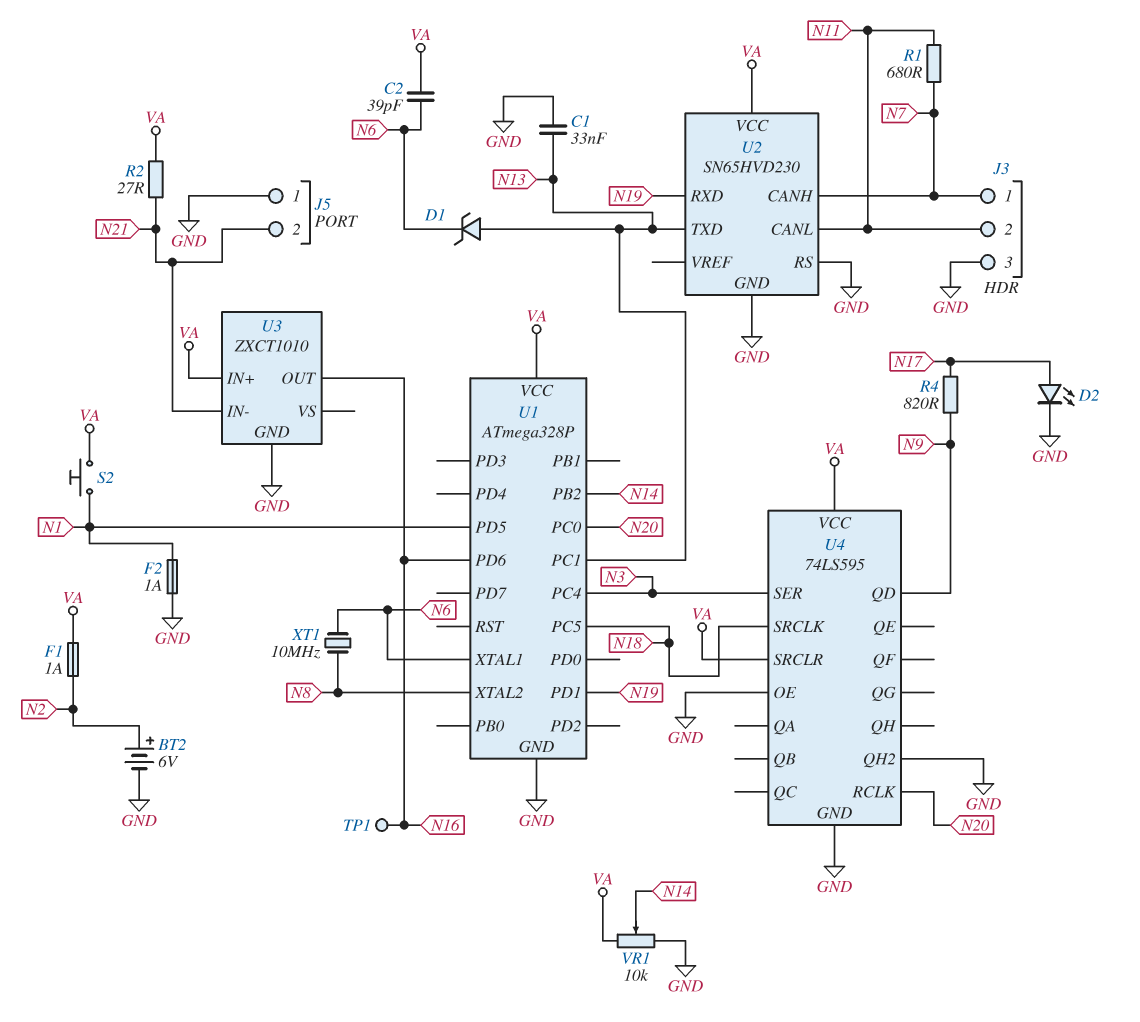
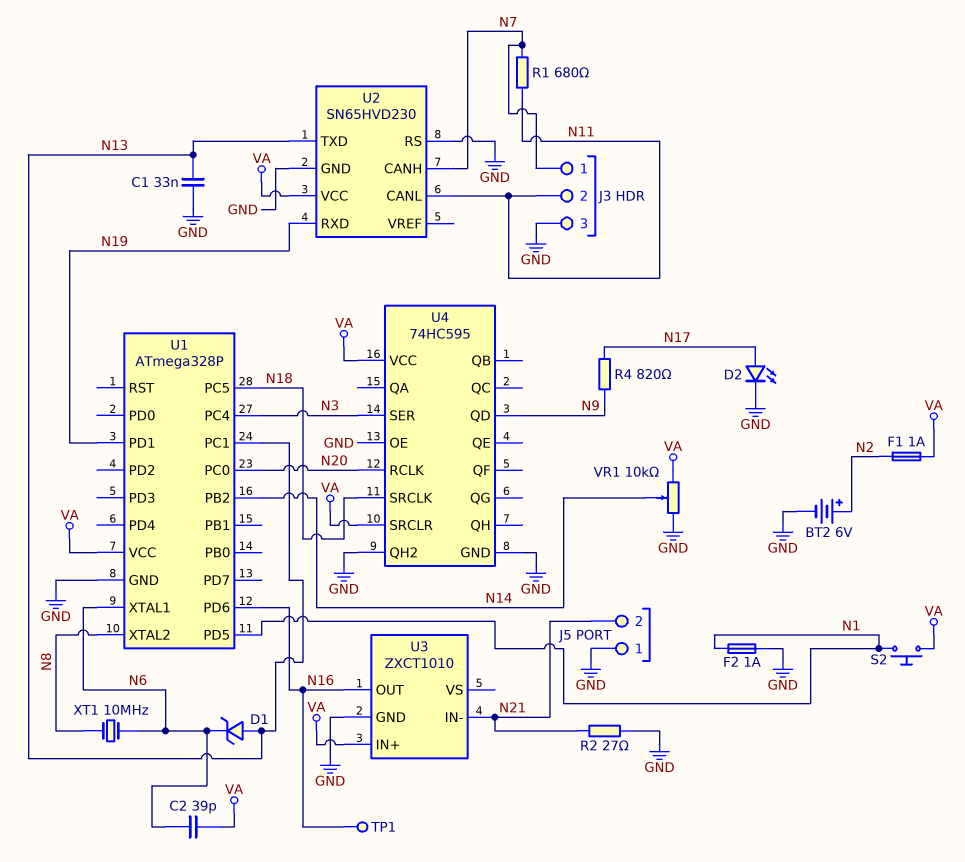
R2: 27 (N21, VA) -> 27 (GND, N21)
U4: 74LS595 -> 74HC595

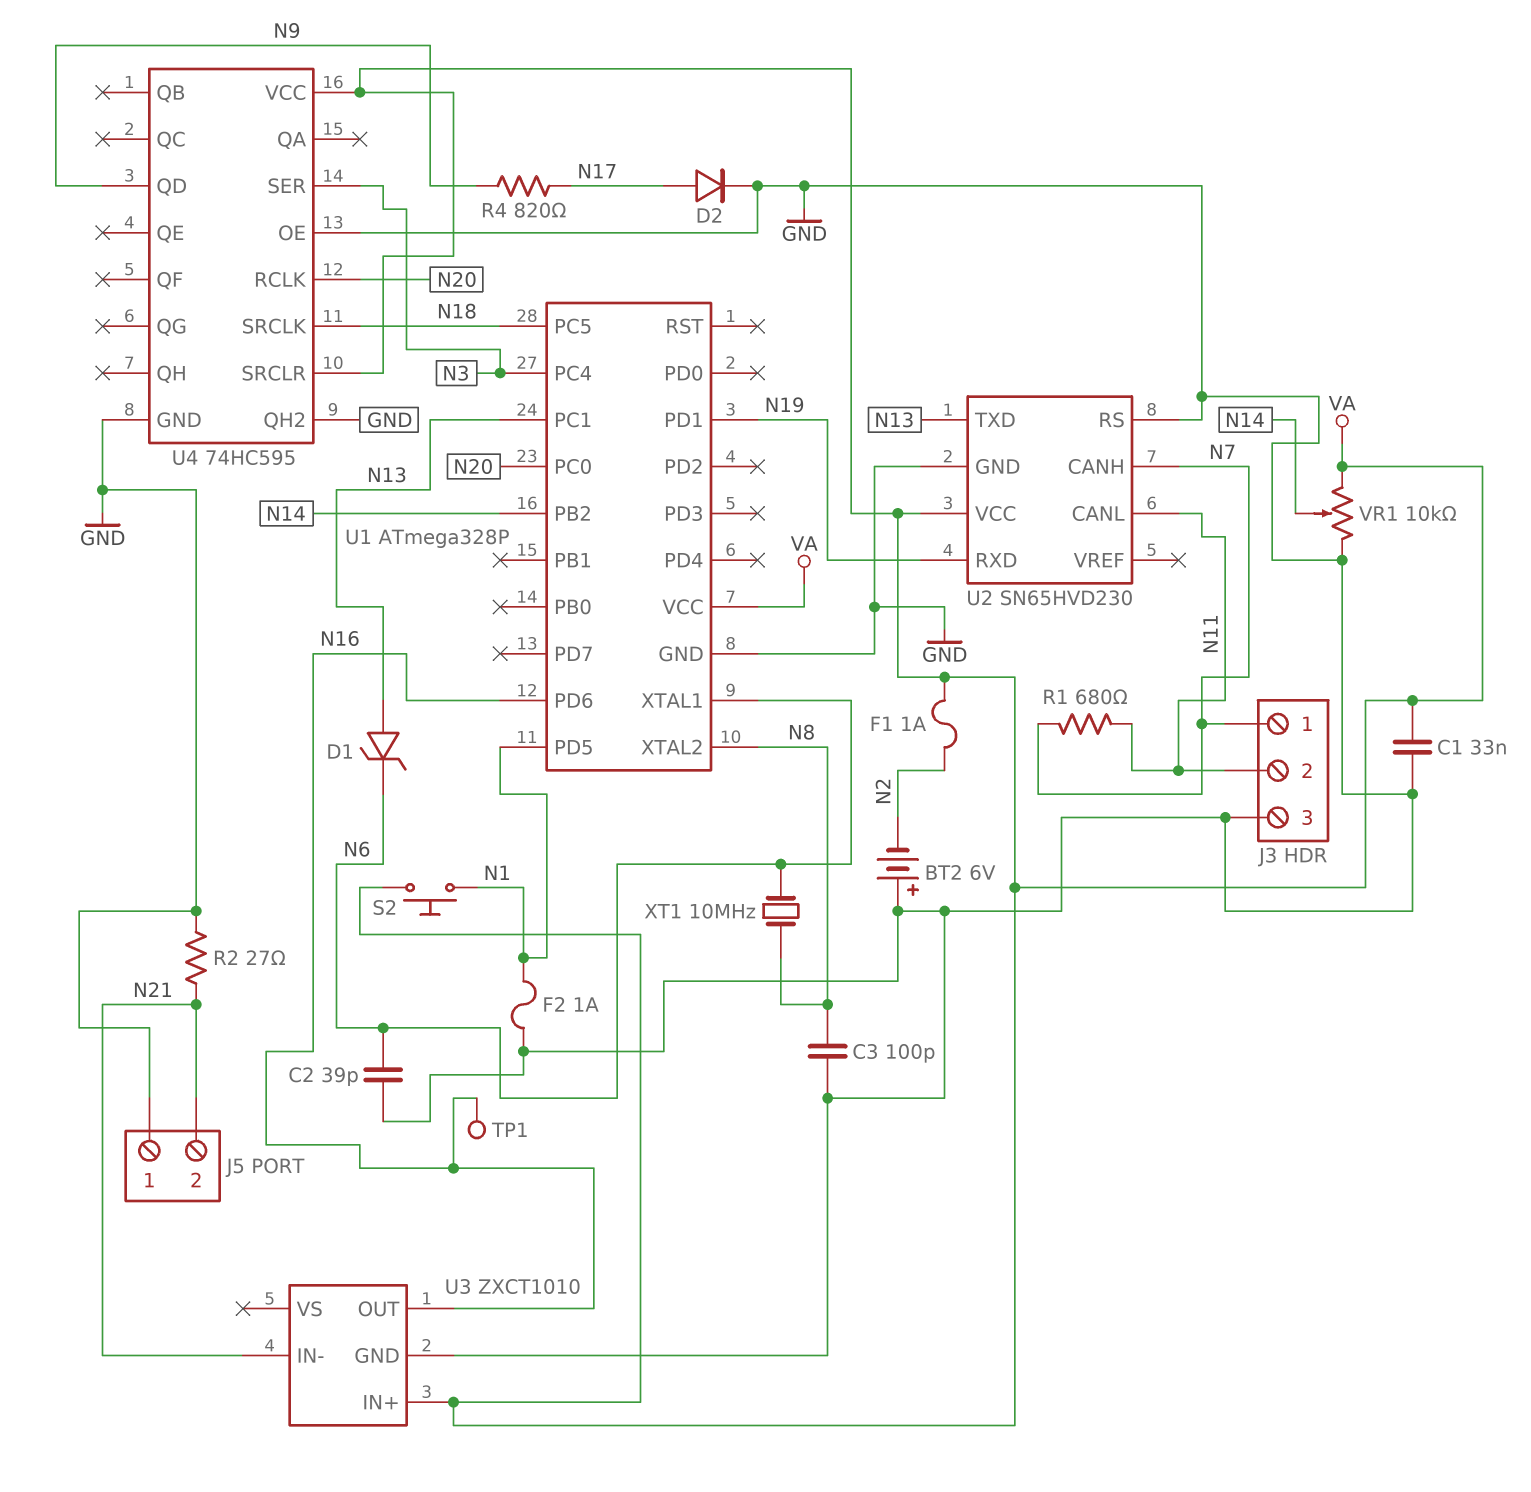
BT2: 6V (plus N2, minus GND) -> 6V (plus GND, minus N2)
C1: 33nF (GND, N13) -> 33nF (GND, VA)
C2: 39pF (N6, VA) -> 39pF (GND, N6)
C3: none -> 100pF (GND, N8)
D2: LED (A N17, K GND) -> diode (A N17, K GND)

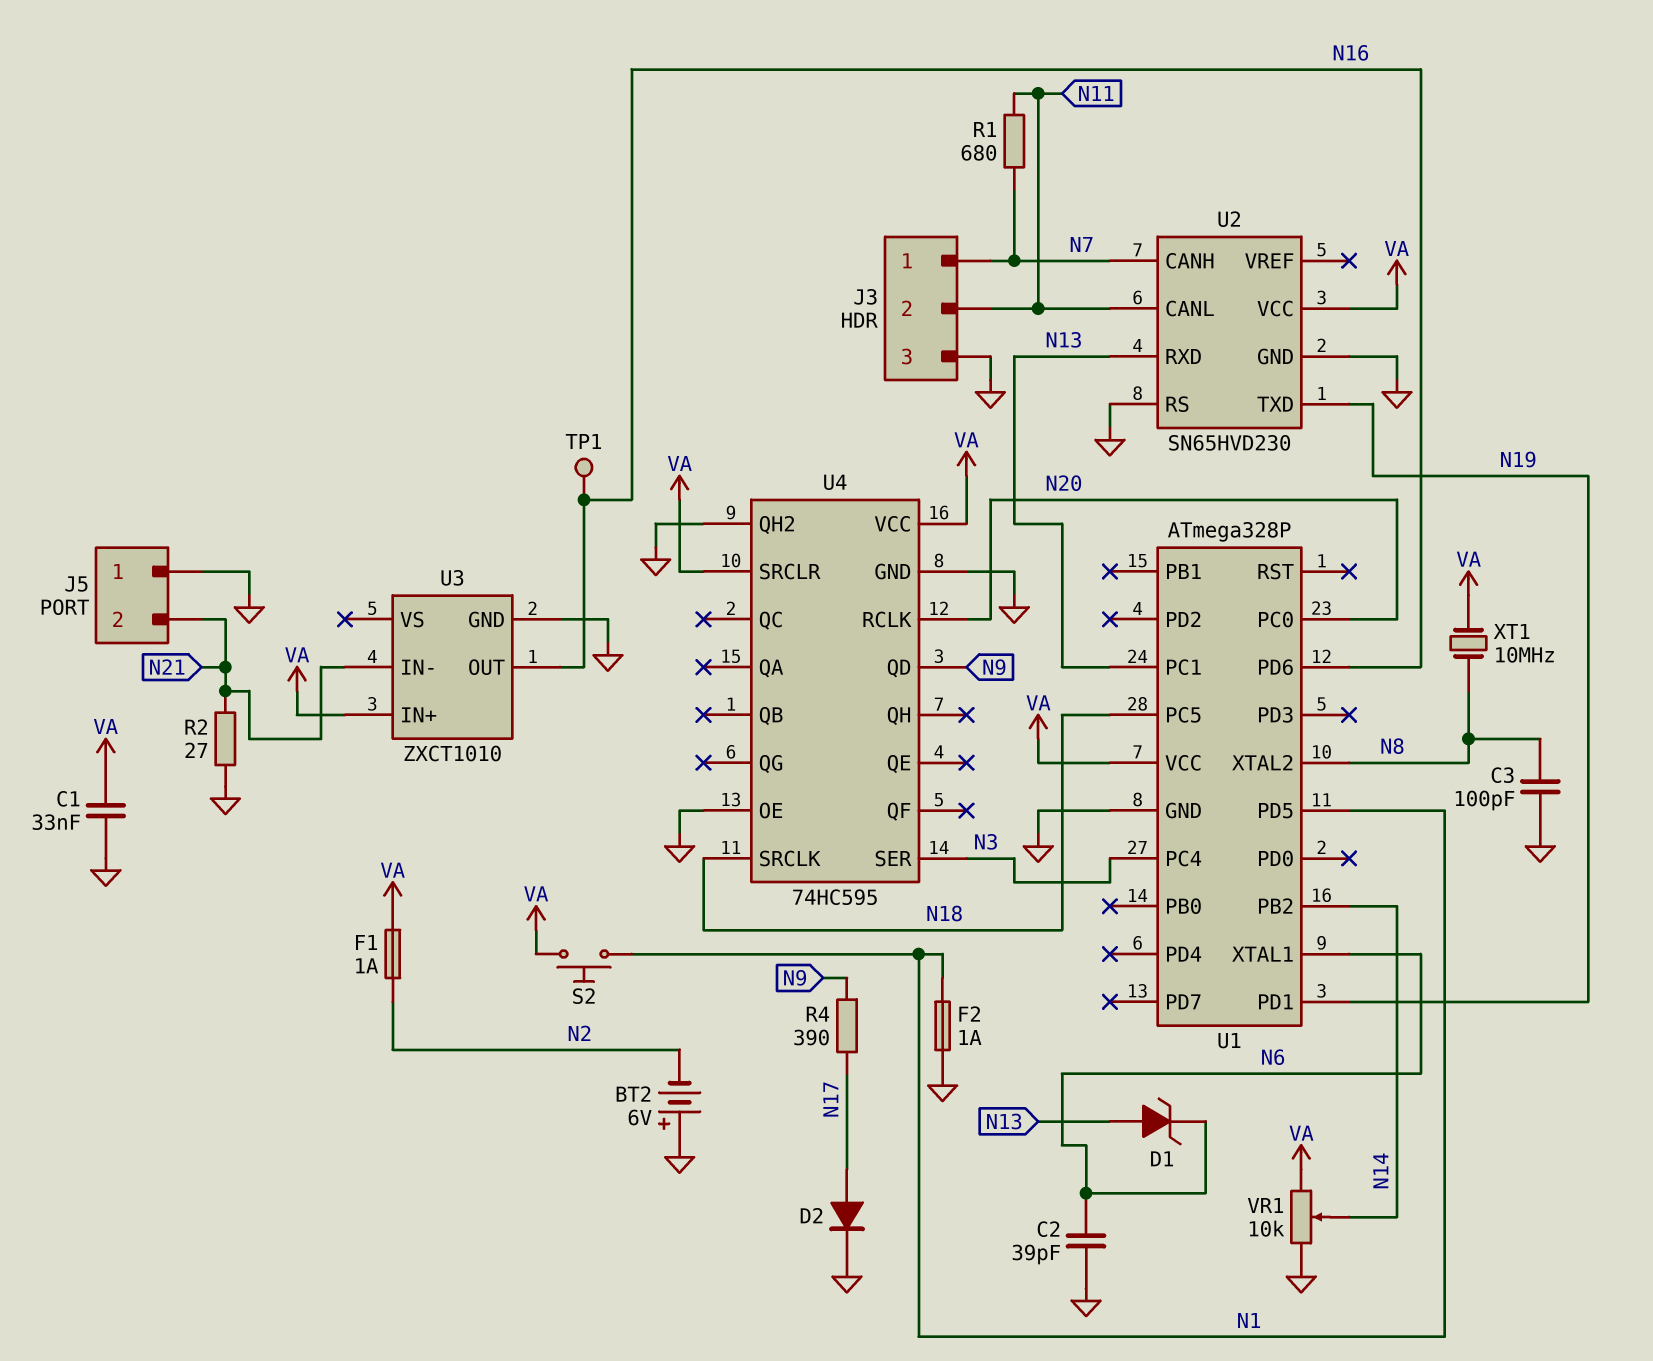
R4: 820 (N9, N17) -> 390 (N9, N17)
U2 pin RXD: N19 -> N13
U2 pin TXD: N13 -> N19
XT1: 10MHz (N6, N8) -> 10MHz (N8, VA)

